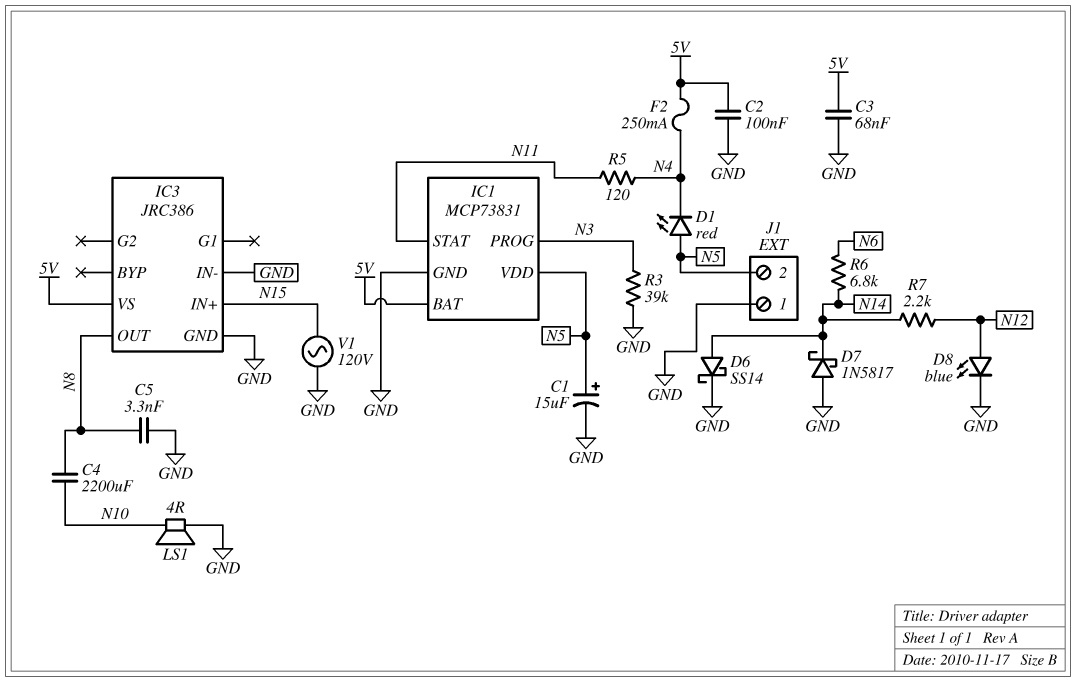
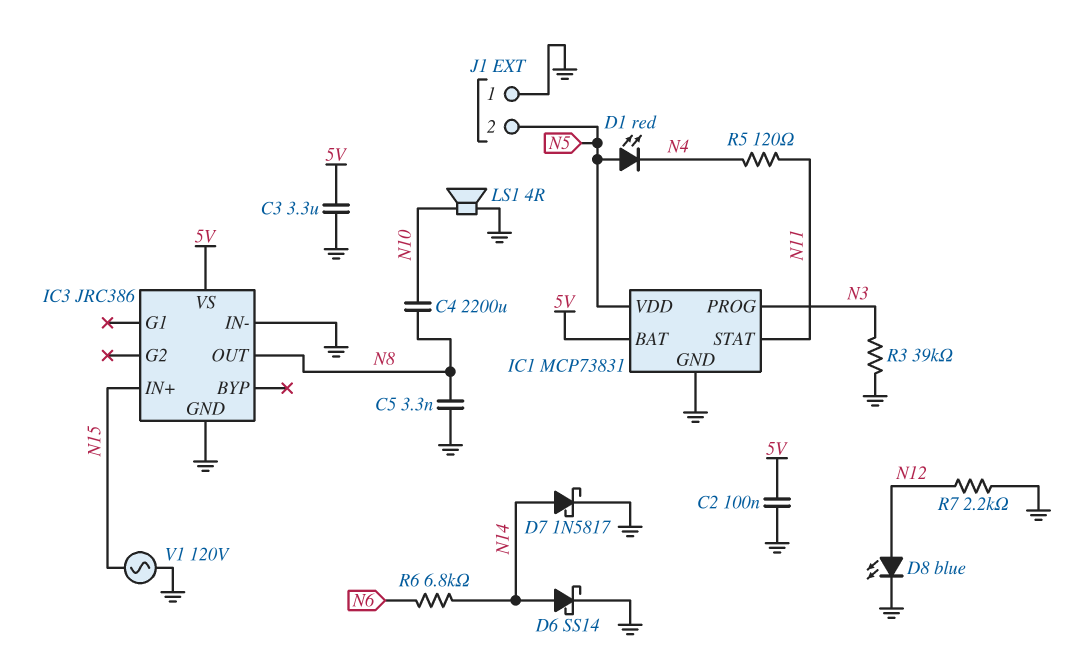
C1: 15uF (plus N5, minus GND) -> none
C3: 68nF (5V, GND) -> 3.3uF (5V, GND)
D7: schottky 1N5817 (A GND, K N14) -> schottky 1N5817 (A N14, K GND)
F2: 250mA (5V, N4) -> none
R7: 2.2k (N12, N14) -> 2.2k (GND, N12)

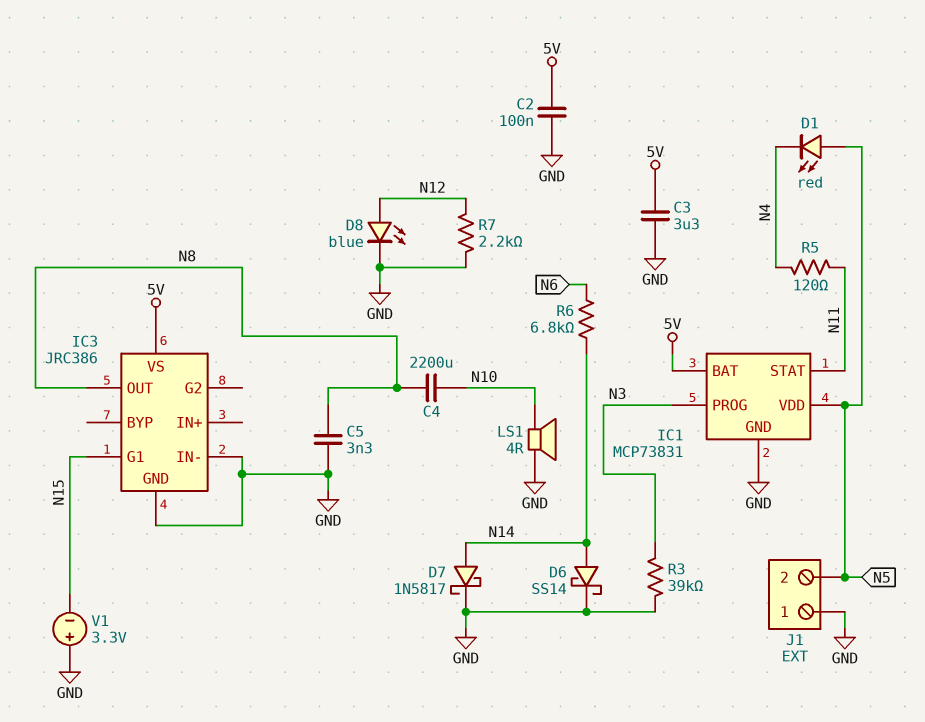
IC3 pin G1: none -> N15
IC3 pin IN+: N15 -> none
V1: AC 120V (GND, N15) -> 3.3V (plus GND, minus N15)

